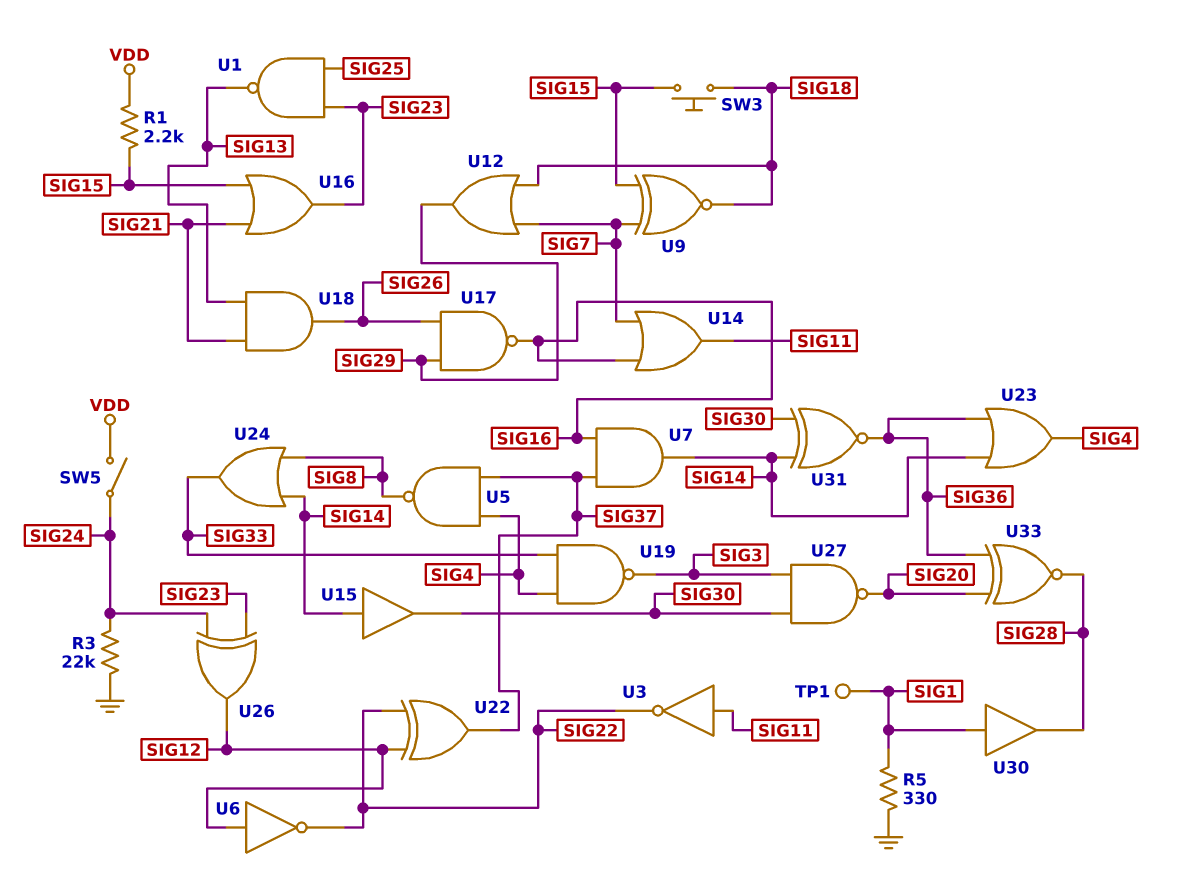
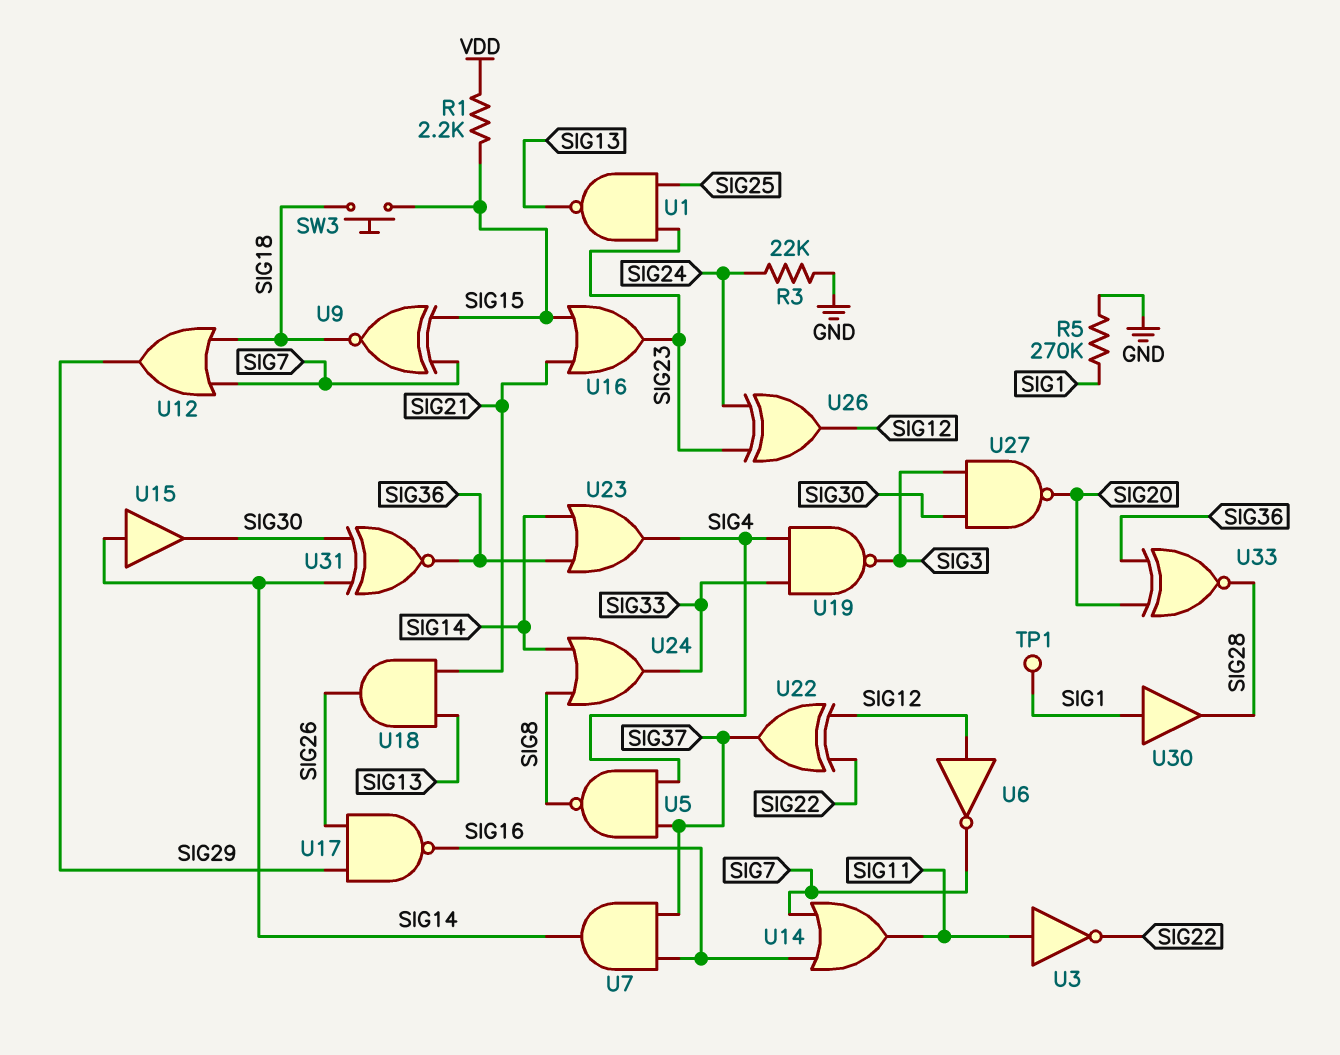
R5: 330 (GND, SIG1) -> 270k (GND, SIG1)
SW5: switch (SIG24, VDD) -> none
U6: NOT (in SIG12, out SIG22) -> NOT (in SIG12, out SIG7)

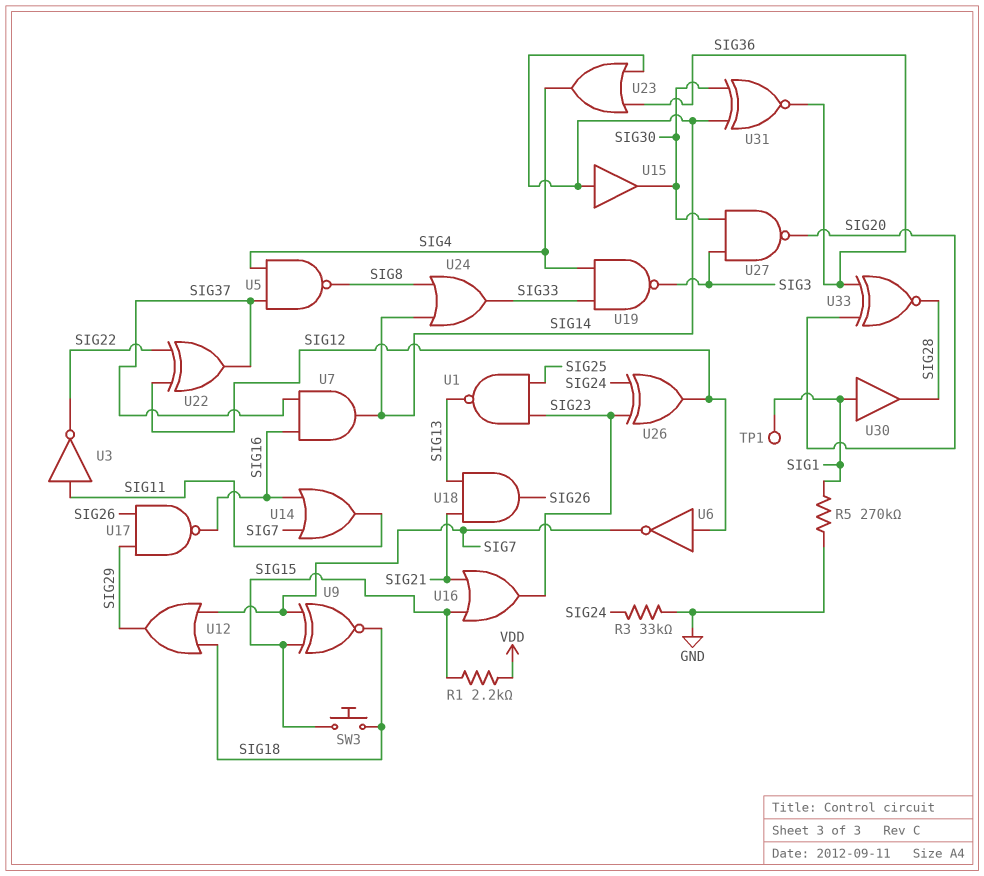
R3: 22k (GND, SIG24) -> 33k (GND, SIG24)

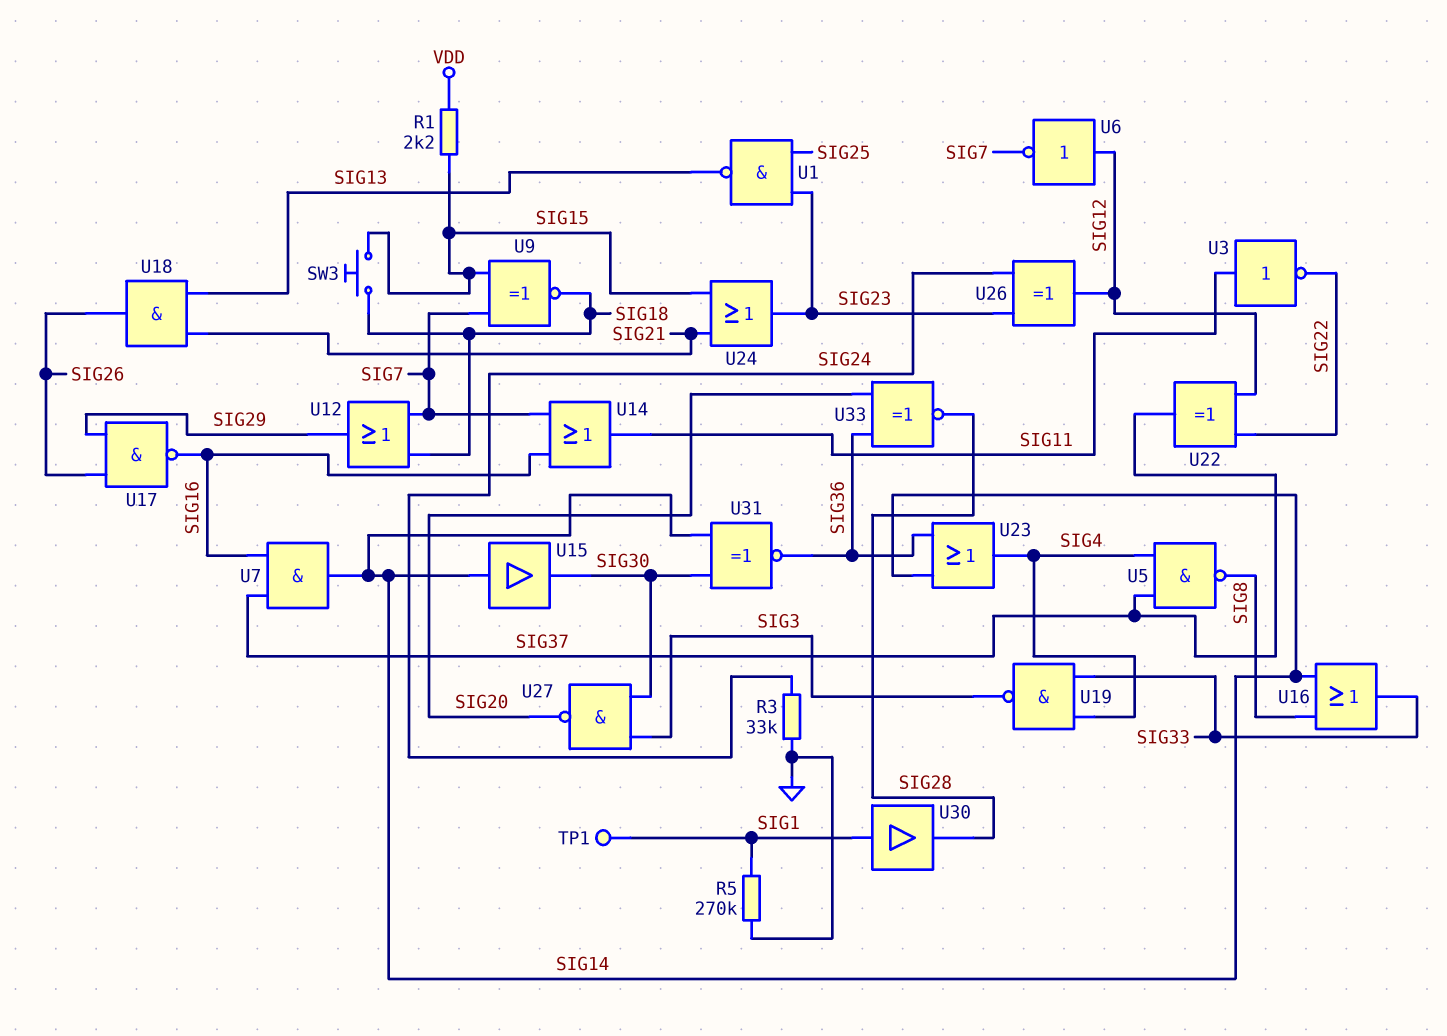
U16: OR (in SIG15, in SIG21, out SIG23) -> OR (in SIG8, in SIG14, out SIG33)
U24: OR (in SIG8, in SIG14, out SIG33) -> OR (in SIG15, in SIG21, out SIG23)

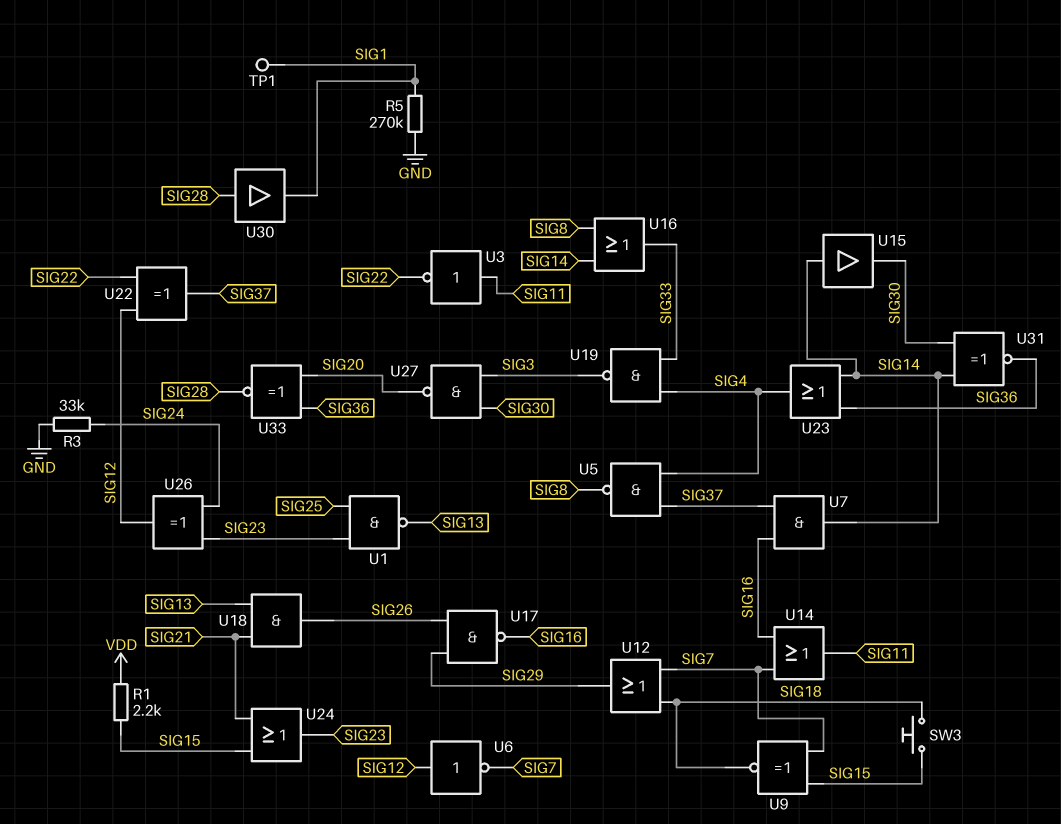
U30: buffer (in SIG1, out SIG28) -> buffer (in SIG28, out SIG1)

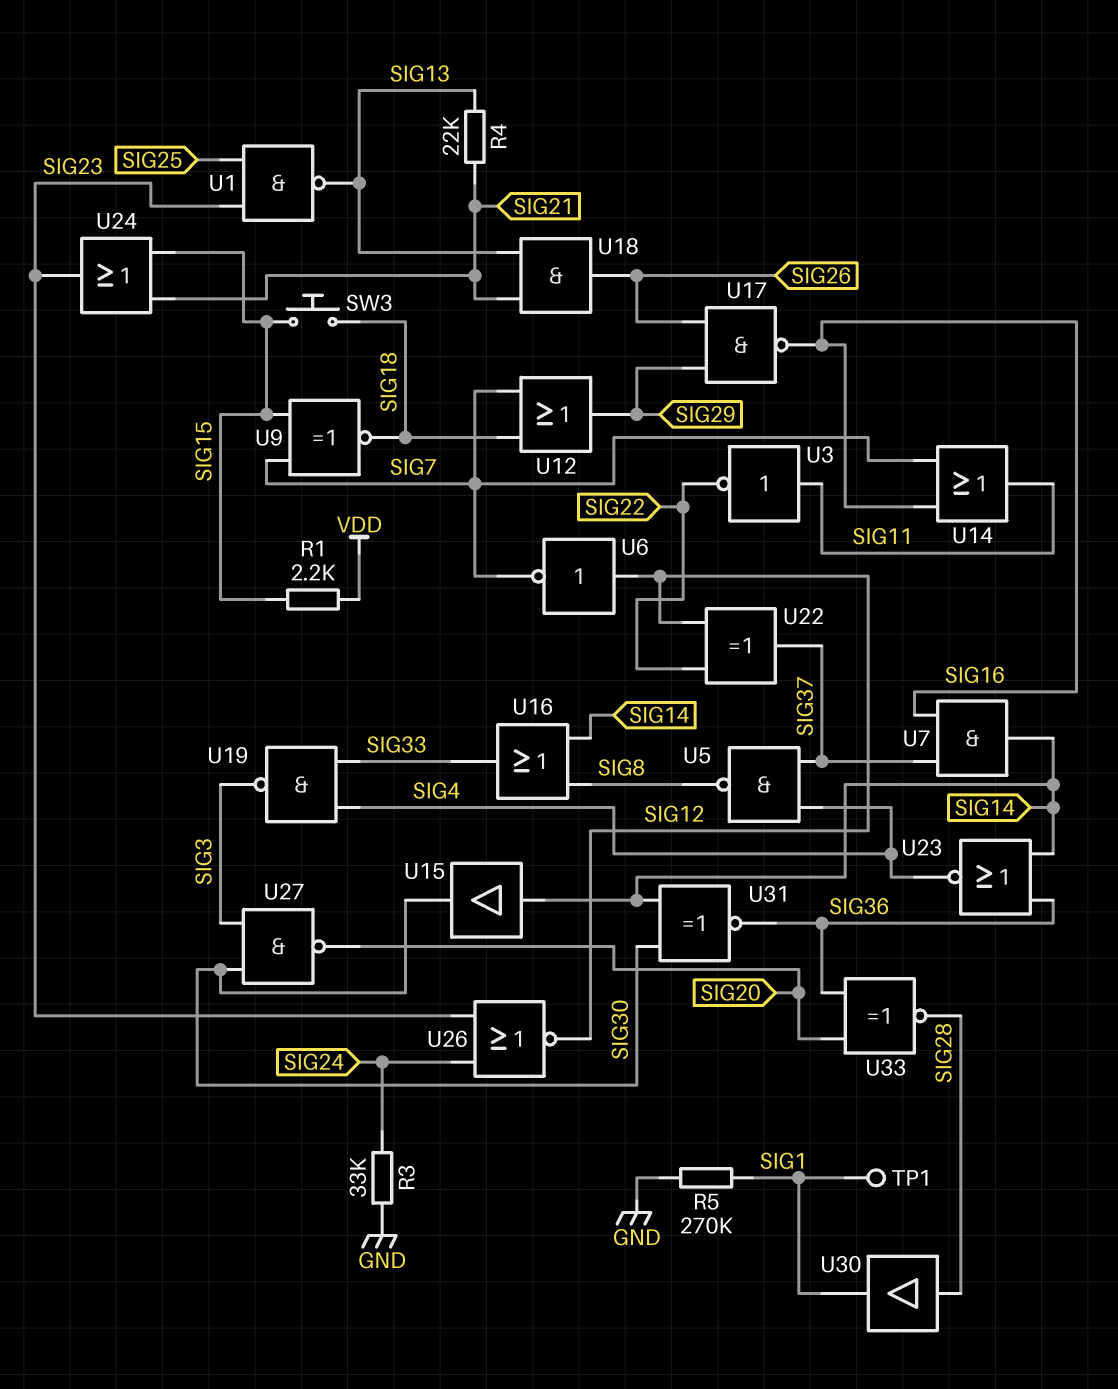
R4: none -> 22k (SIG13, SIG21)
U23: OR (in SIG14, in SIG36, out SIG4) -> NOR (in SIG14, in SIG36, out SIG4)
U26: XOR (in SIG23, in SIG24, out SIG12) -> NOR (in SIG23, in SIG24, out SIG12)

